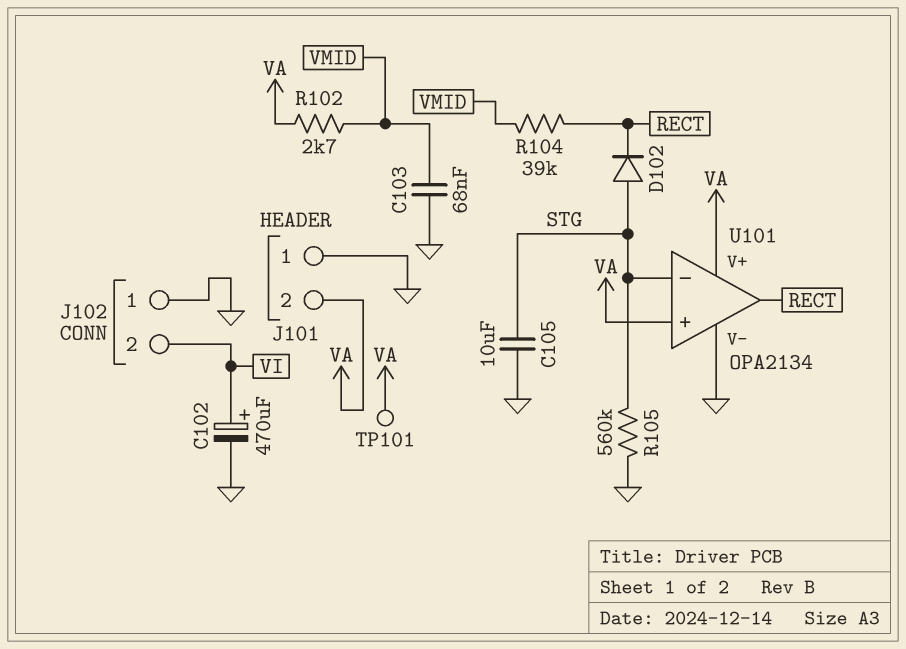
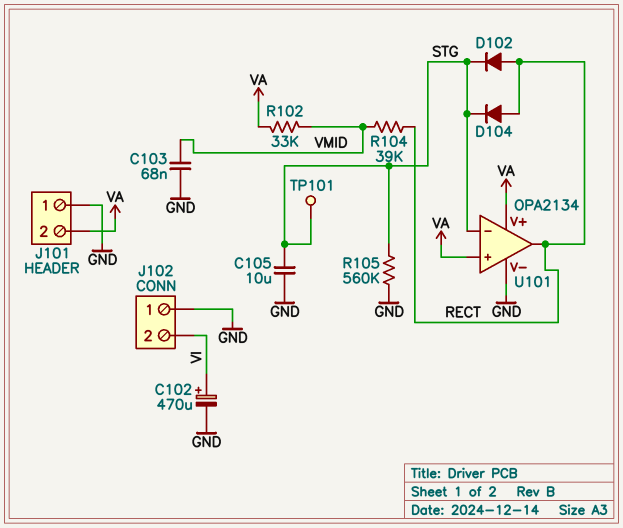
D102: diode (A STG, K RECT) -> diode (A RECT, K STG)
D104: none -> diode (A RECT, K STG)
R102: 2.7k (VA, VMID) -> 33k (VA, VMID)
TP101: test point (VA) -> test point (STG)

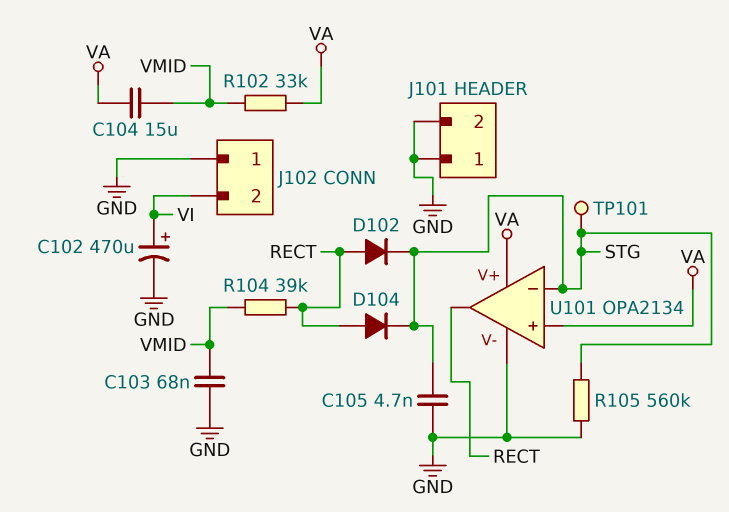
C104: none -> 15uF (VA, VMID)
C105: 10uF (GND, STG) -> 4.7nF (GND, STG)
J101 pin 2: VA -> GND

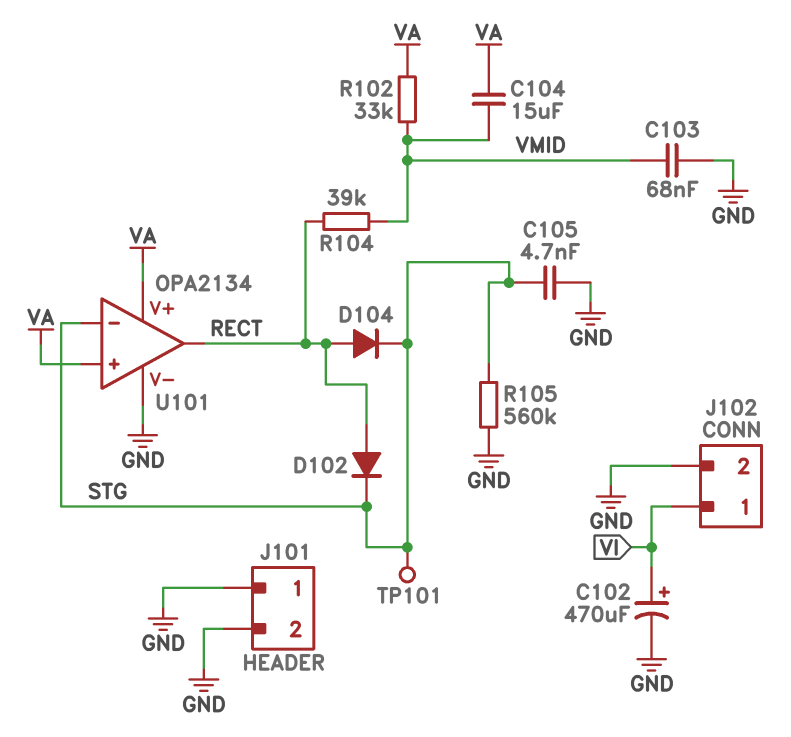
J102 pin 1: GND -> VI
J102 pin 2: VI -> GND

